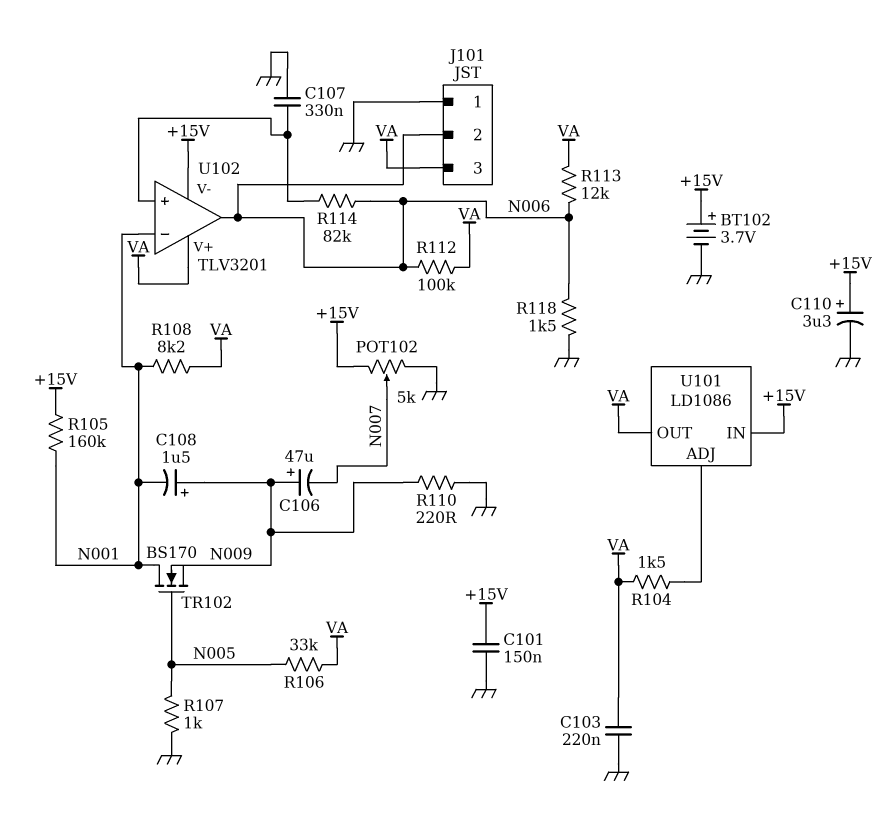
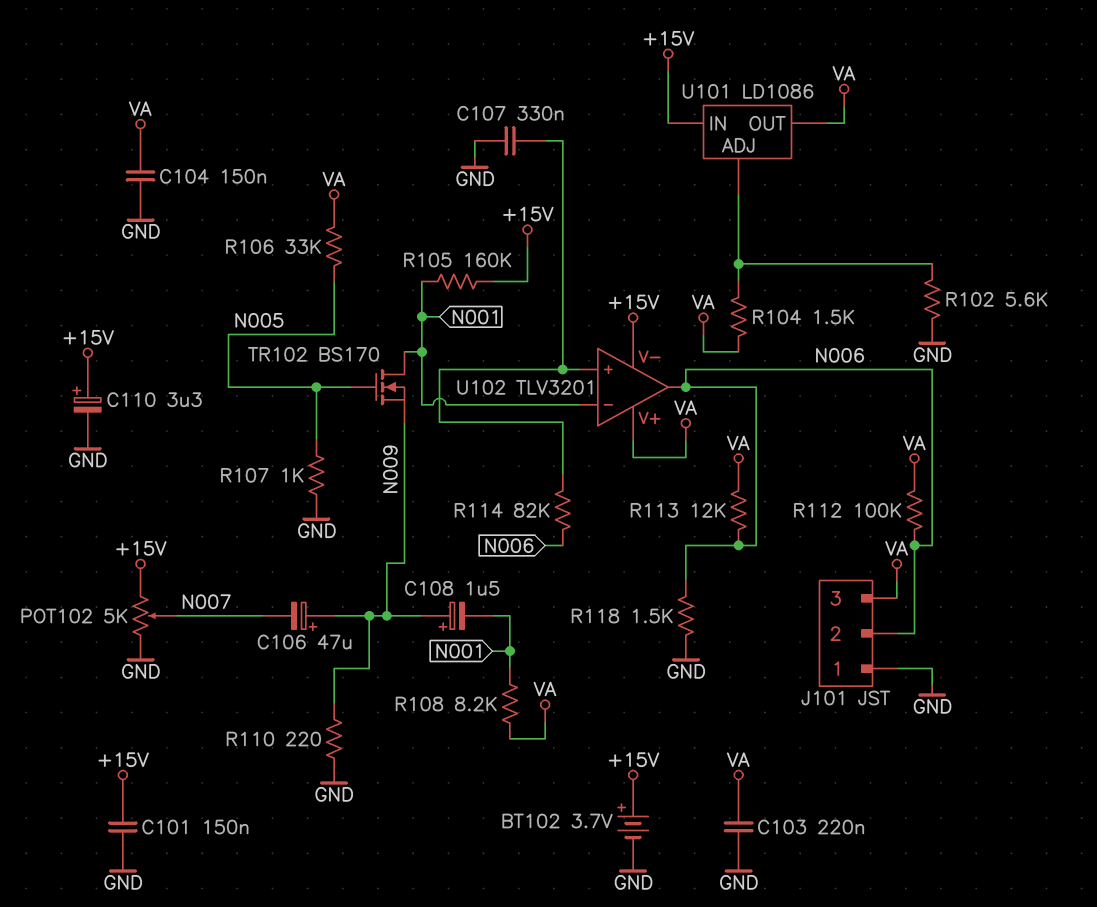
C104: none -> 150nF (GND, VA)
R102: none -> 5.6k (GND, U101/ADJ)

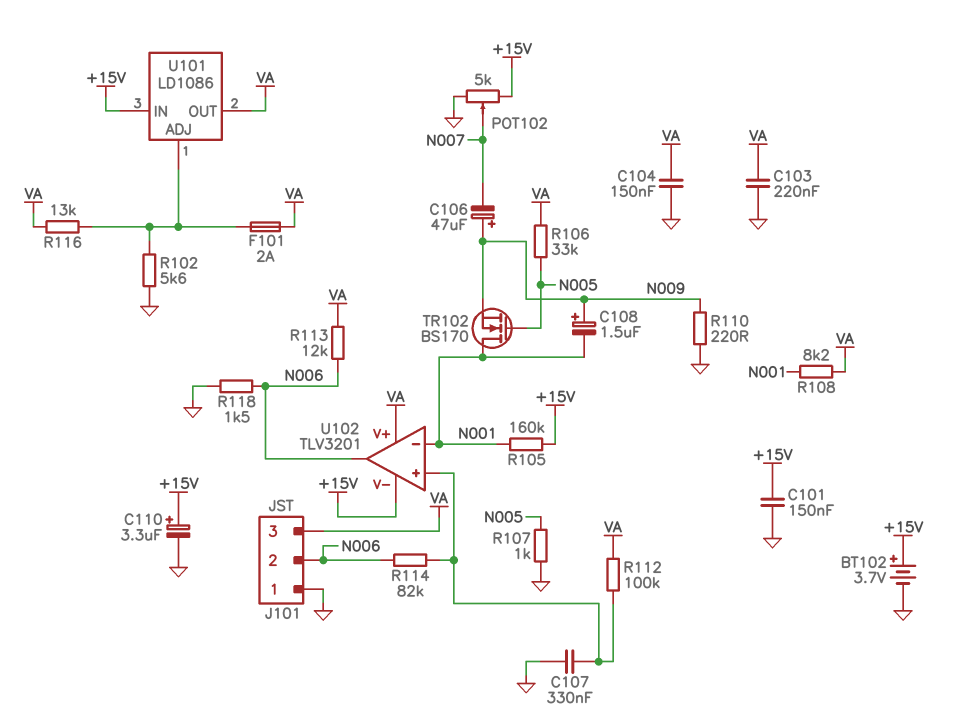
F101: none -> 2A (U101/ADJ, VA)
R104: 1.5k (U101/ADJ, VA) -> none
R112: 100k (N006, VA) -> 100k (U102/in+, VA)
R116: none -> 13k (U101/ADJ, VA)

